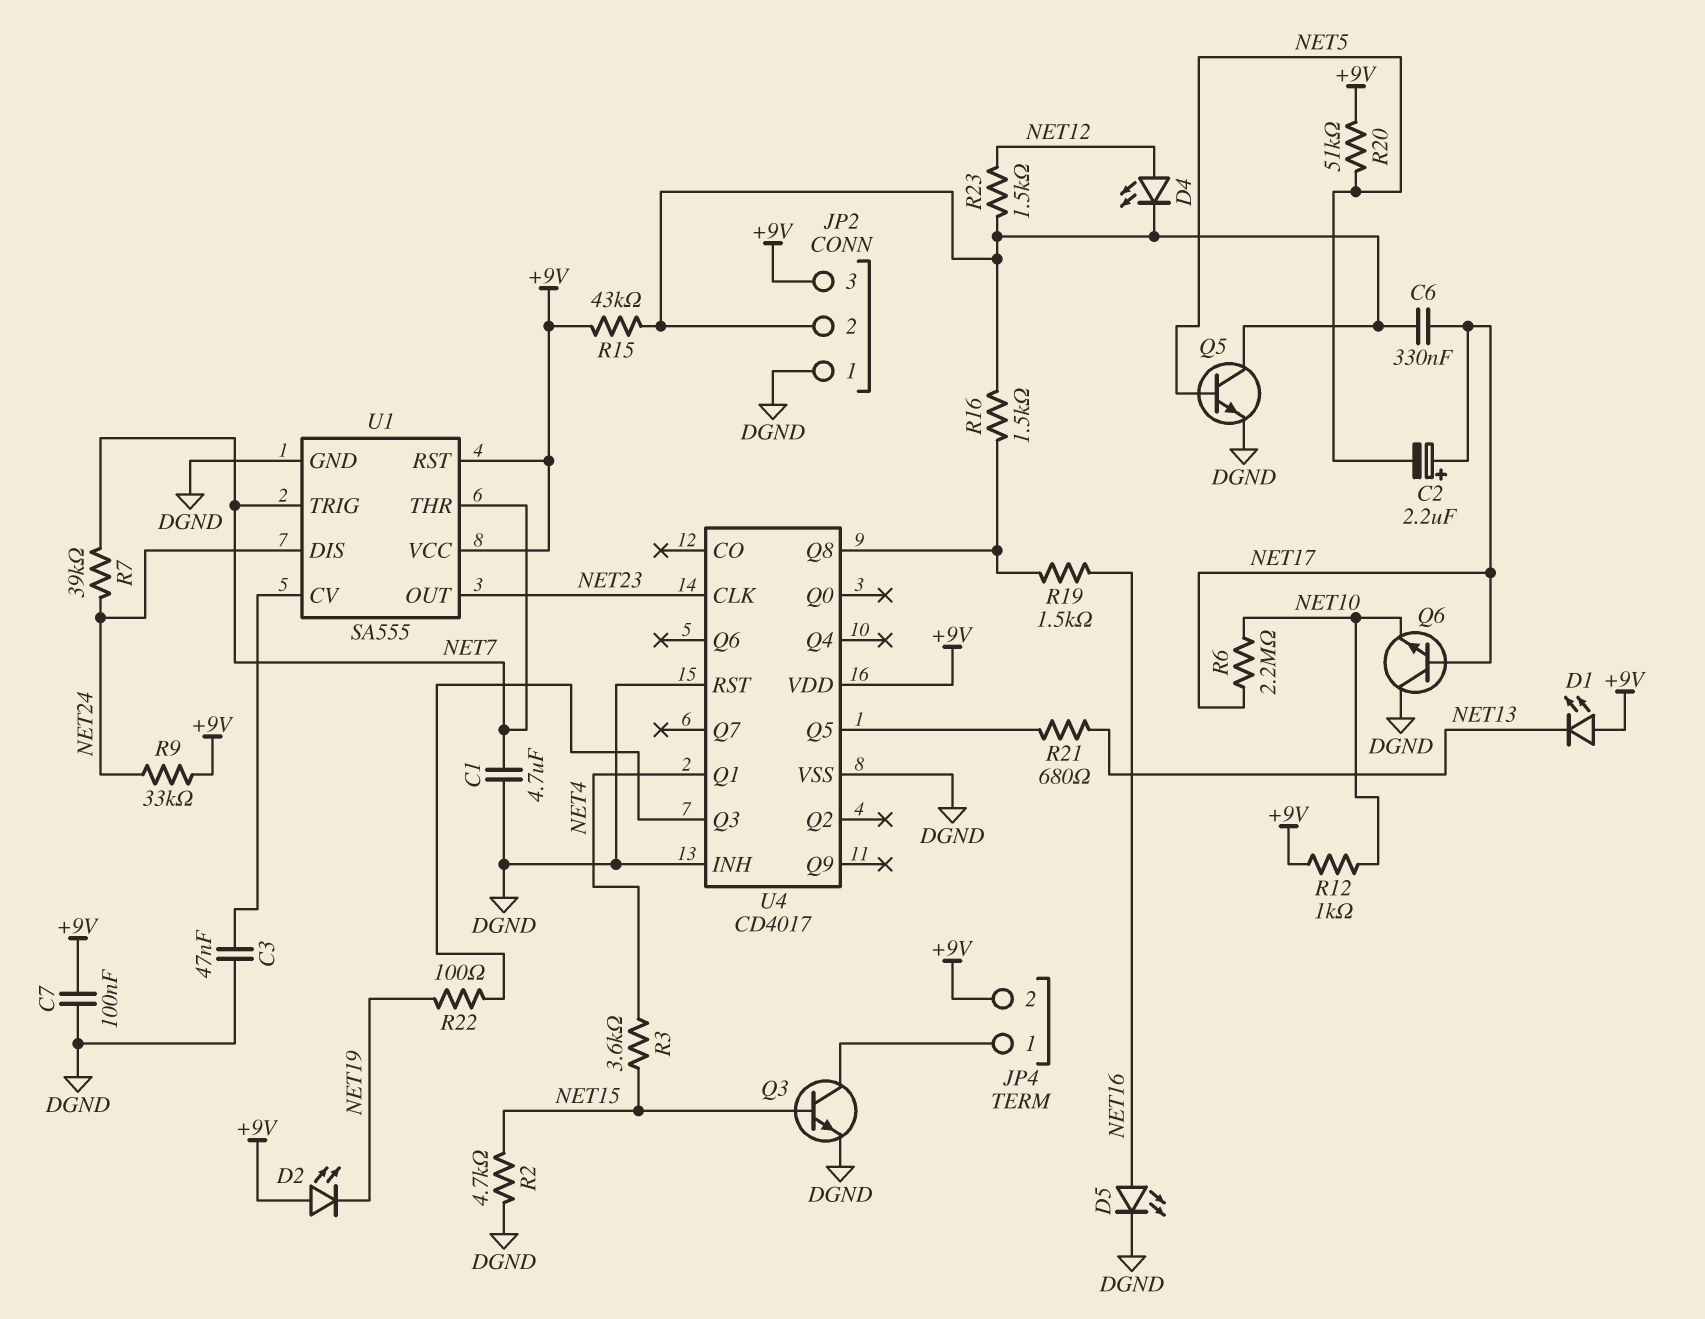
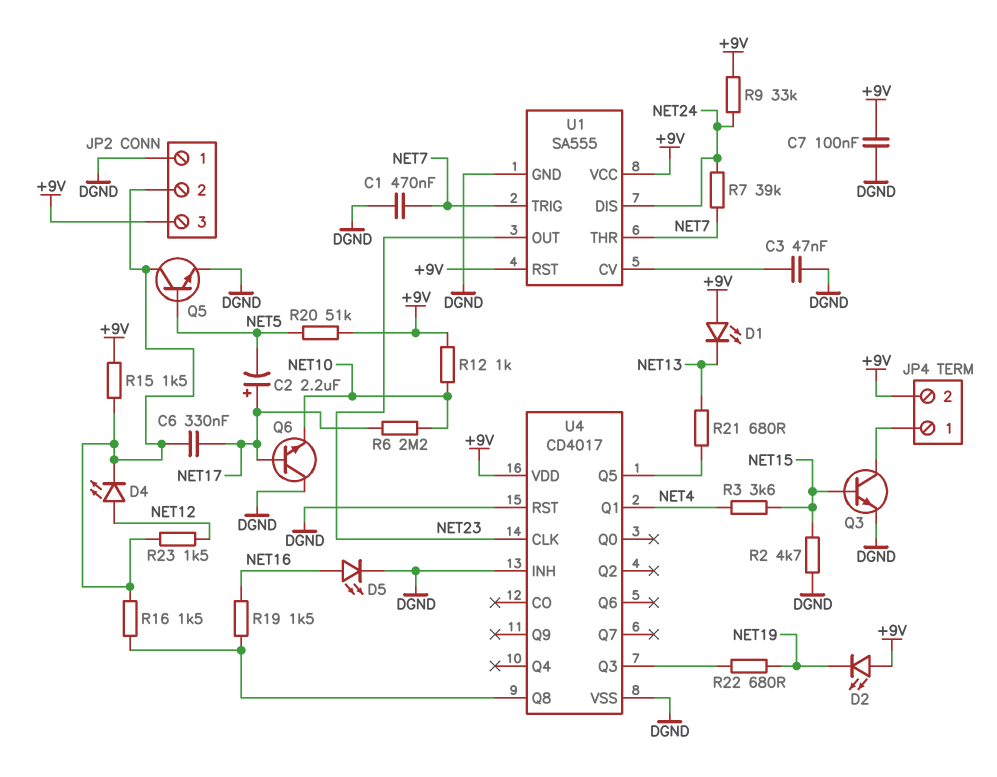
C1: 4.7uF (DGND, NET7) -> 470nF (DGND, NET7)
R15: 43k (+9V, JP2/2) -> 1.5k (+9V, JP2/2)
R22: 100 (NET19, U4/Q3) -> 680 (NET19, U4/Q3)

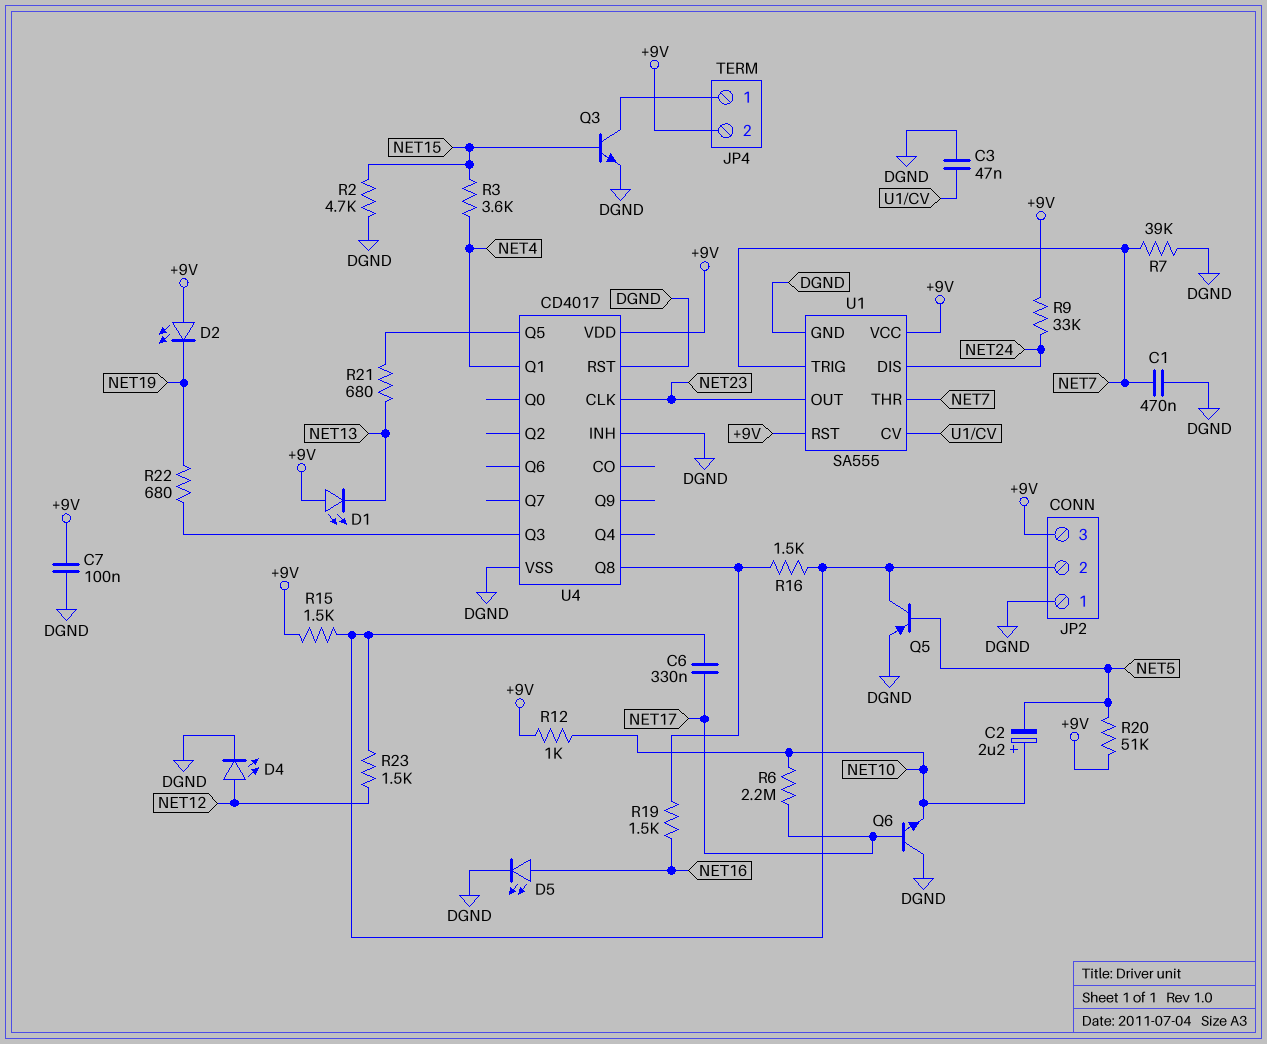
C2: 2.2uF (plus NET17, minus NET5) -> 2.2uF (plus NET10, minus NET5)
D4: LED (A NET12, K JP2/2) -> LED (A NET12, K DGND)
Q5: NPN (B NET5, C JP2/2, E DGND) -> PNP (B NET5, C JP2/2, E DGND)
R7: 39k (NET7, NET24) -> 39k (DGND, NET7)

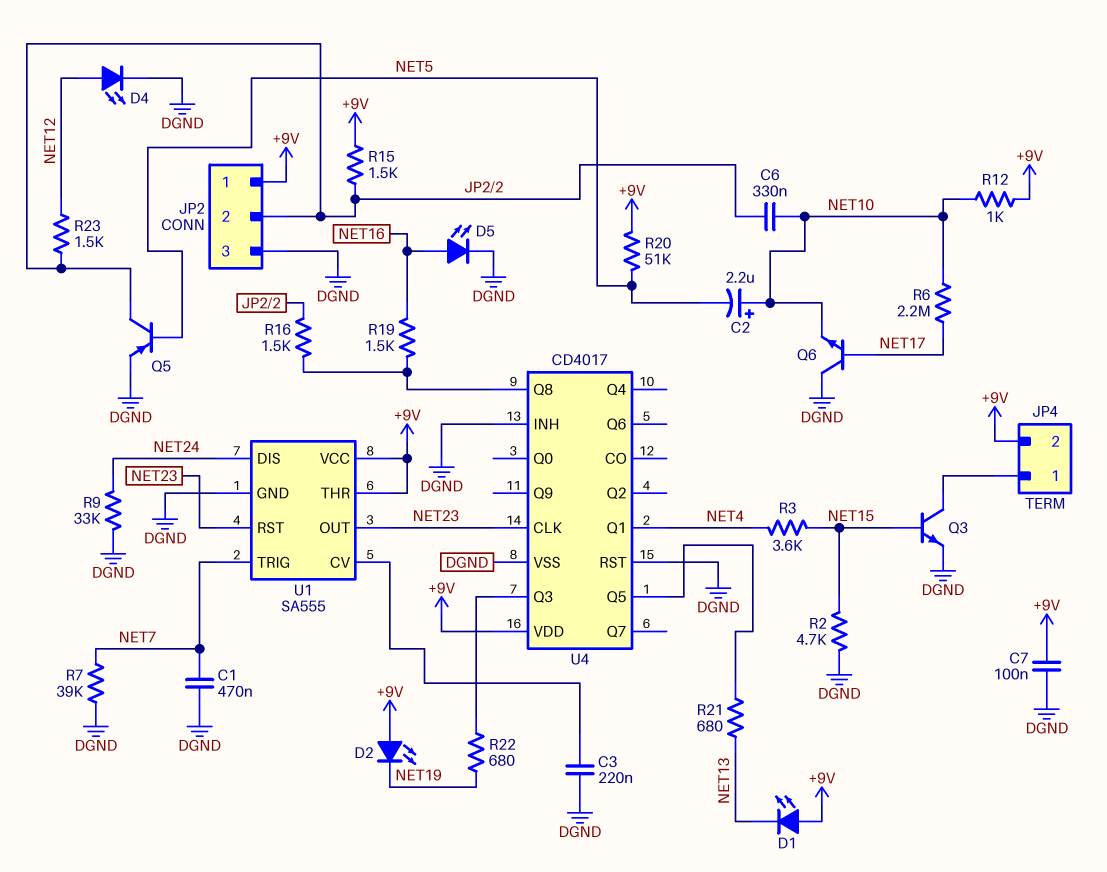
C3: 47nF (DGND, U1/CV) -> 220nF (DGND, U1/CV)
C6: 330nF (JP2/2, NET17) -> 330nF (JP2/2, NET10)
JP2 pin 1: DGND -> +9V
JP2 pin 3: +9V -> DGND
R9: 33k (+9V, NET24) -> 33k (DGND, NET24)
U1 pin RST: +9V -> NET23
U1 pin THR: NET7 -> +9V

